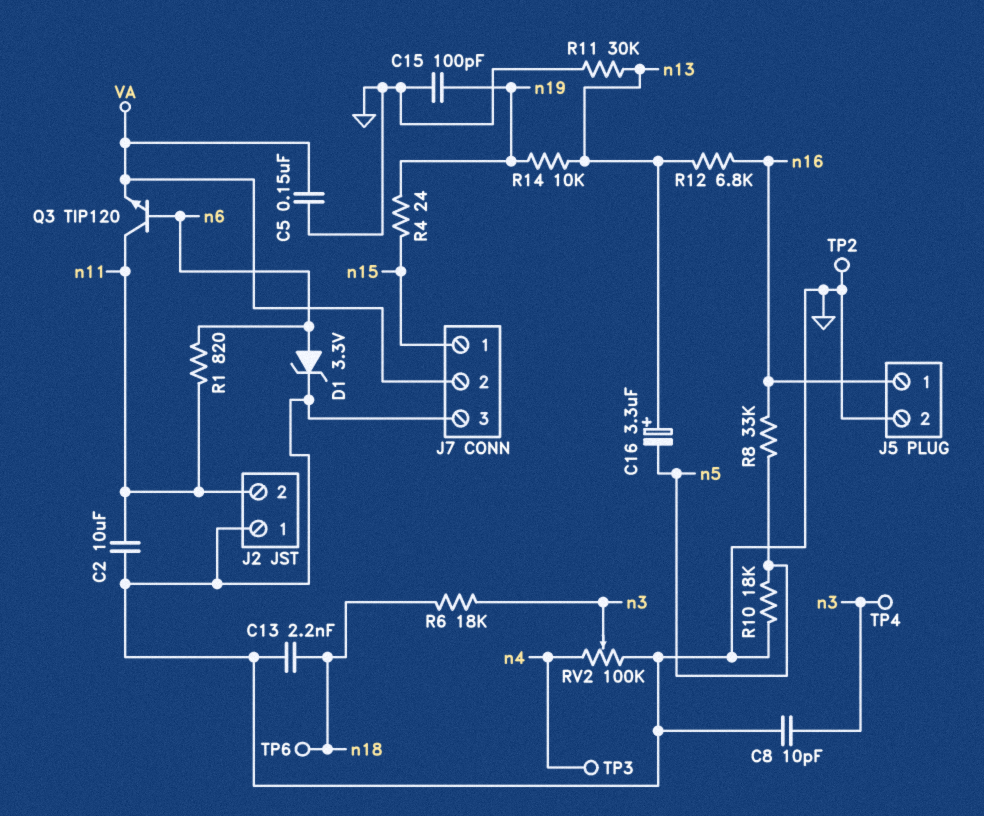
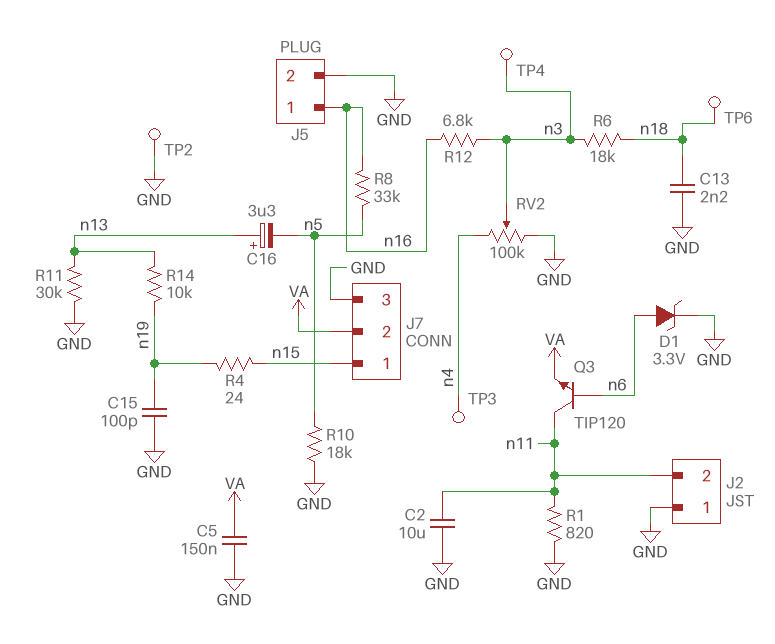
C8: 10pF (GND, n3) -> none
R1: 820 (n6, n11) -> 820 (GND, n11)
R12: 6.8k (n13, n16) -> 6.8k (n3, n16)

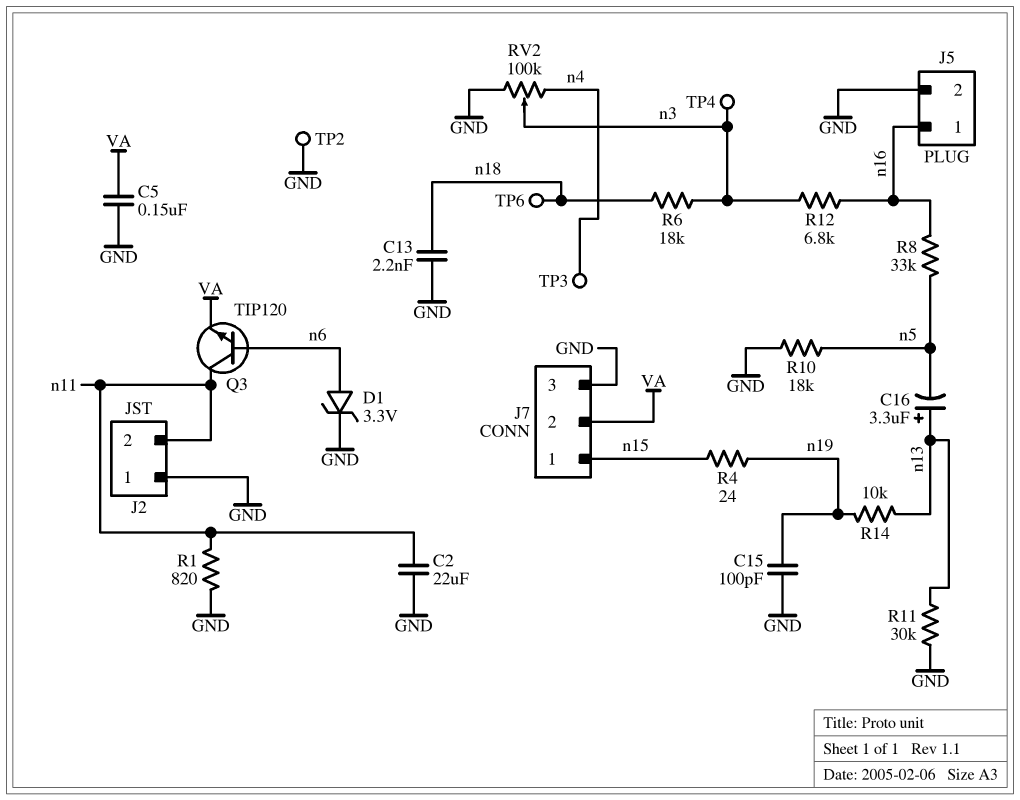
C2: 10uF (GND, n11) -> 22uF (GND, n11)

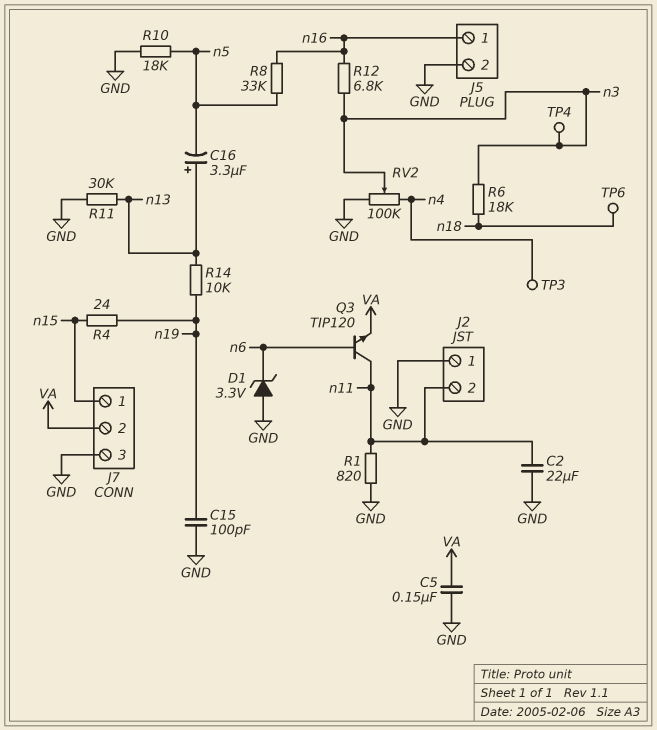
C13: 2.2nF (GND, n18) -> none
D1: zener 3.3V (A n6, K GND) -> zener 3.3V (A GND, K n6)
TP2: test point (GND) -> none

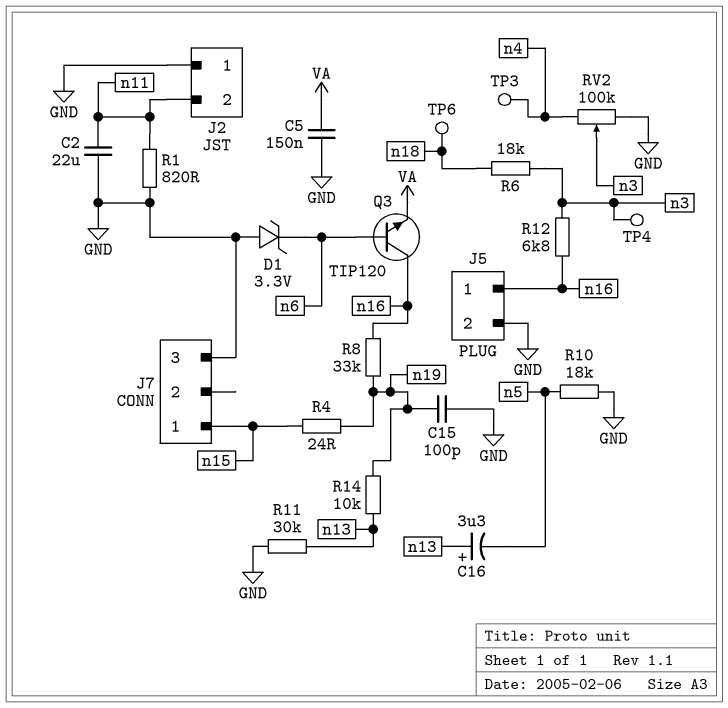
J7 pin 2: VA -> none
Q3: NPN TIP120 (B n6, C n11, E VA) -> NPN TIP120 (B n6, C n16, E VA)
R8: 33k (n5, n16) -> 33k (n16, n19)

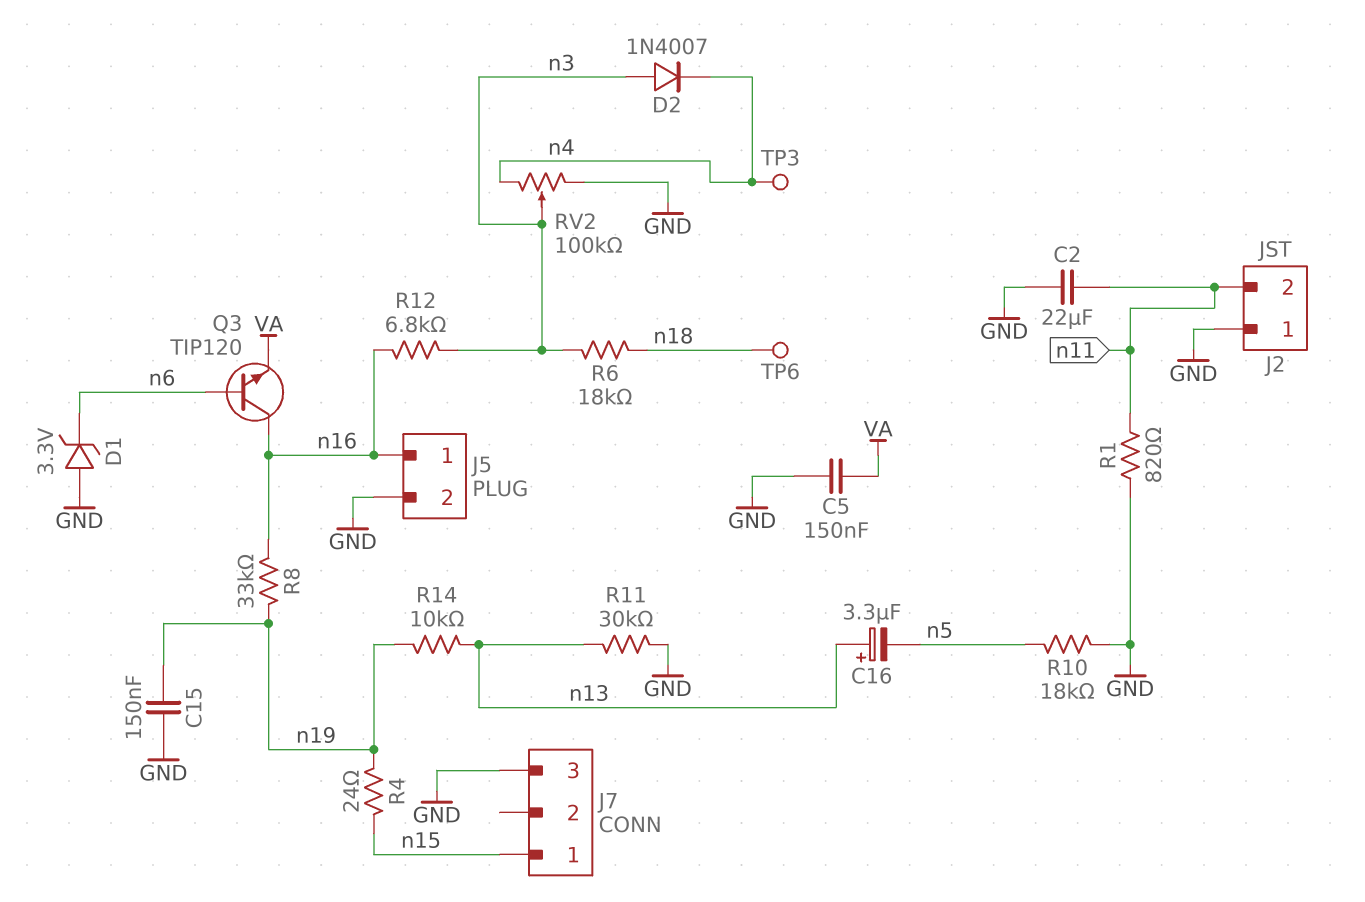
C15: 100pF (GND, n19) -> 150nF (GND, n19)
D2: none -> diode 1N4007 (A n3, K n4)
TP4: test point (n3) -> none

